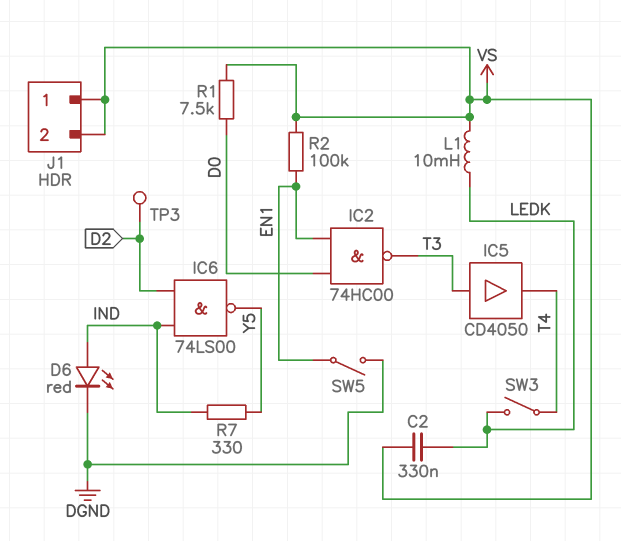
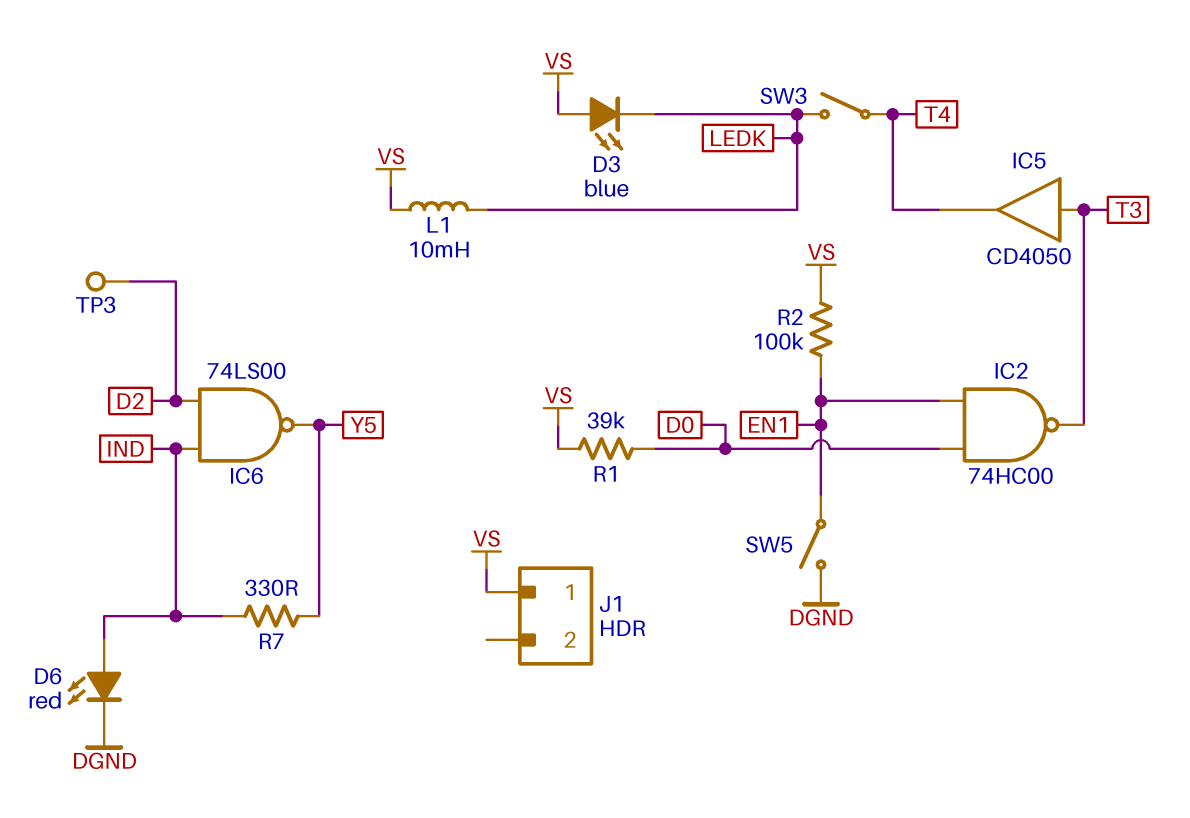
C2: 330nF (LEDK, VS) -> none
D3: none -> LED blue (A VS, K LEDK)
J1 pin 2: VS -> none
R1: 7.5k (D0, VS) -> 39k (D0, VS)

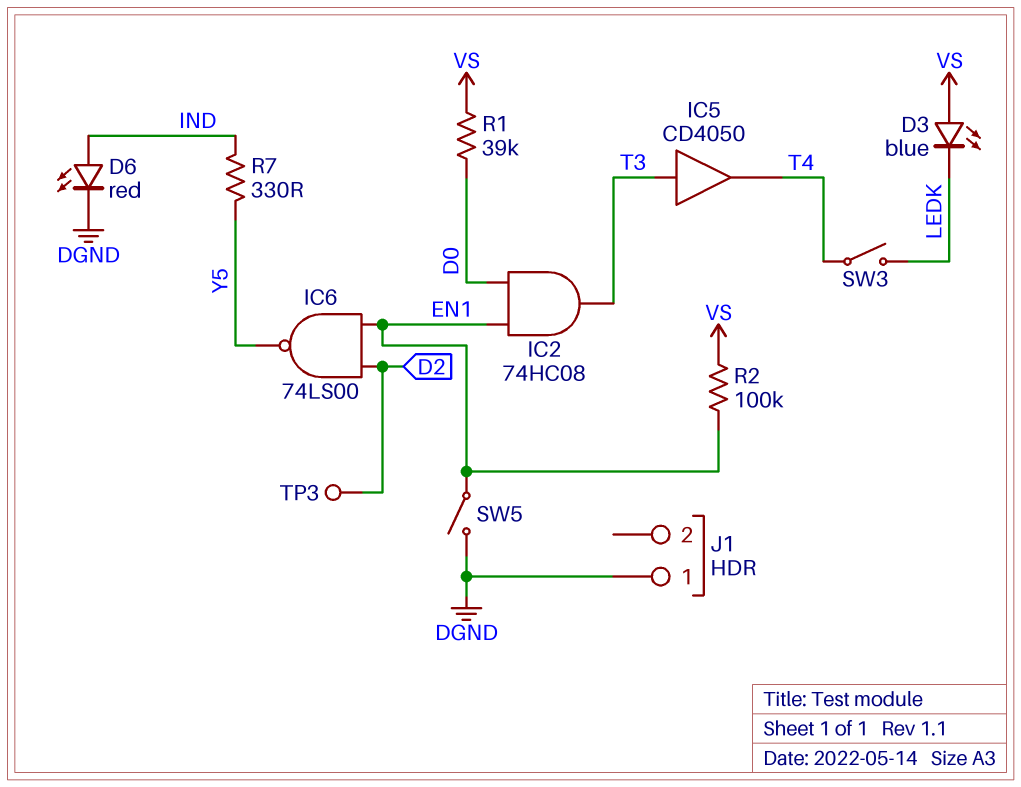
IC2: NAND 74HC00 (in D0, in EN1, out T3) -> AND 74HC08 (in D0, in EN1, out T3)
IC6: NAND 74LS00 (in D2, in IND, out Y5) -> NAND 74LS00 (in D2, in EN1, out Y5)
J1 pin 1: VS -> DGND
L1: 10mH (LEDK, VS) -> none

